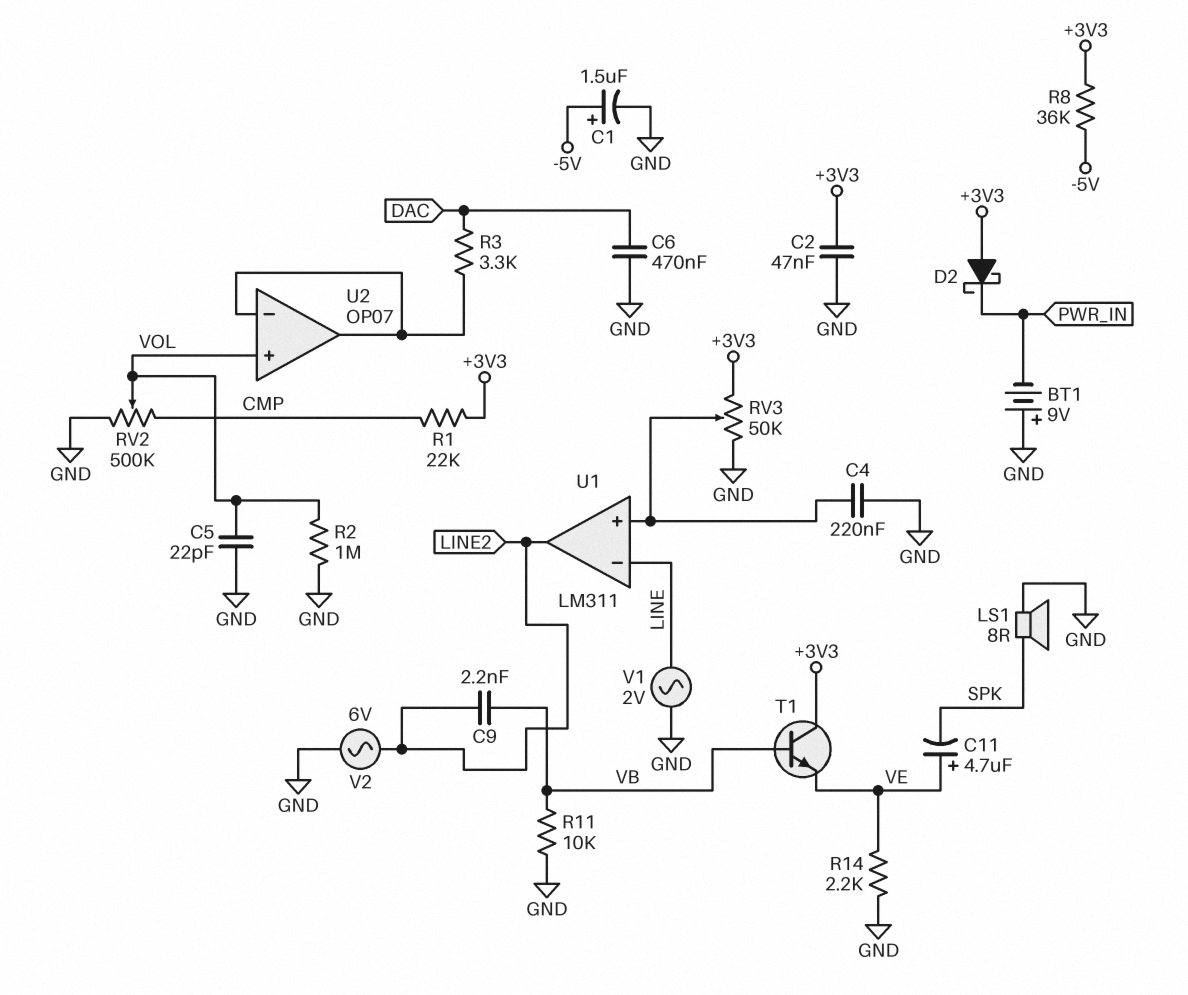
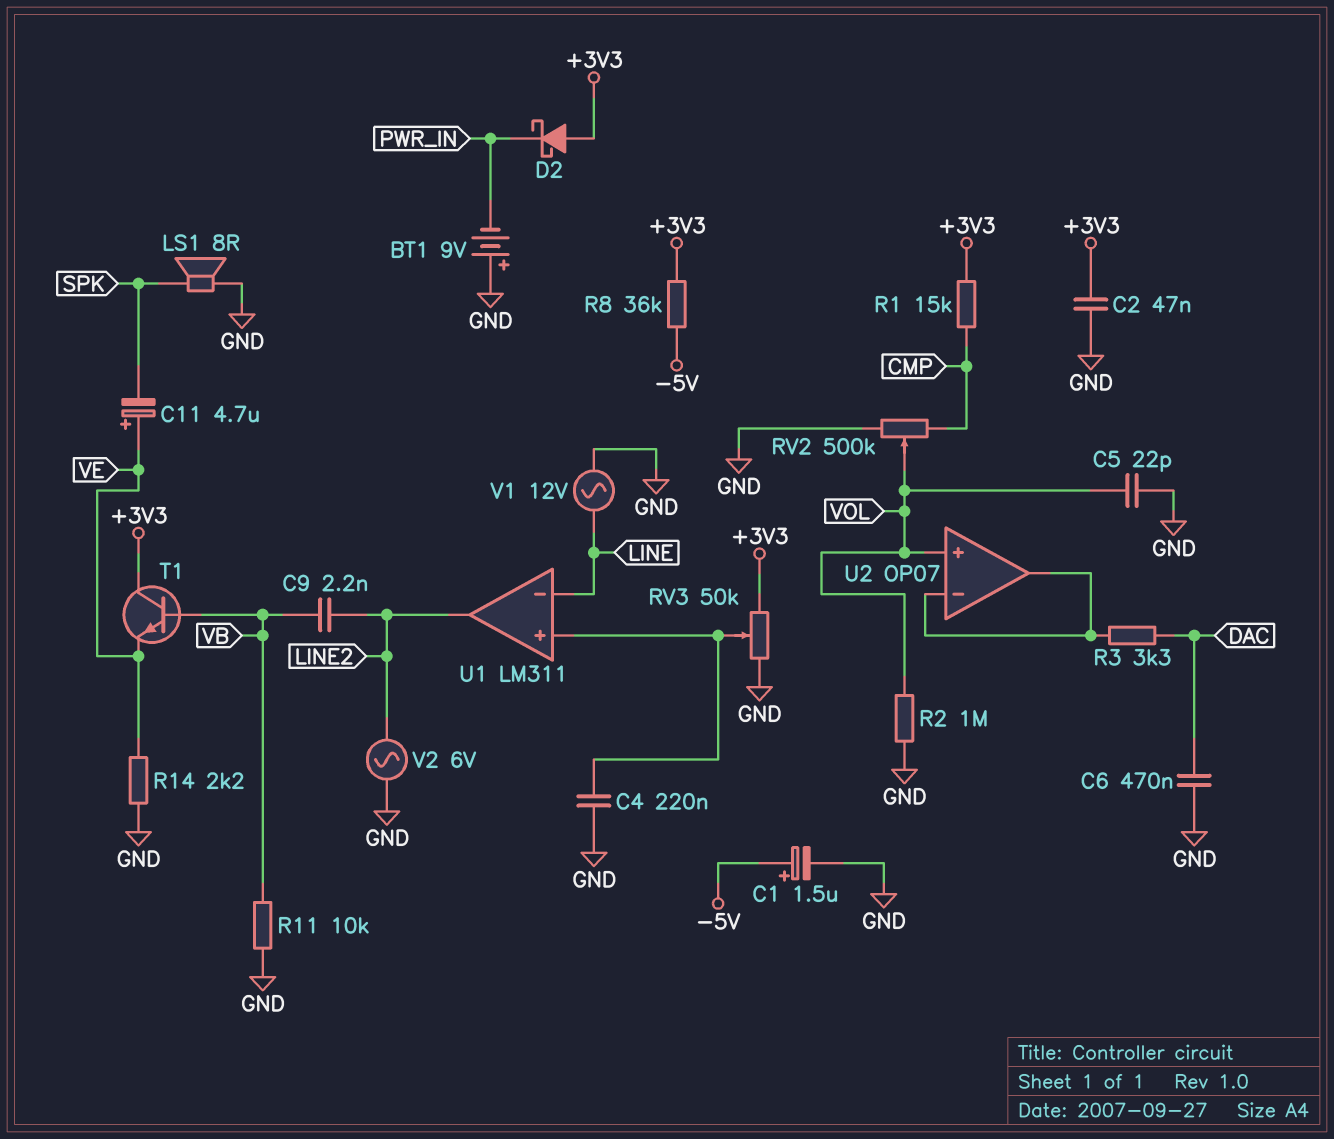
R1: 22k (+3V3, CMP) -> 15k (+3V3, CMP)
V1: AC 2V (GND, LINE) -> AC 12V (GND, LINE)

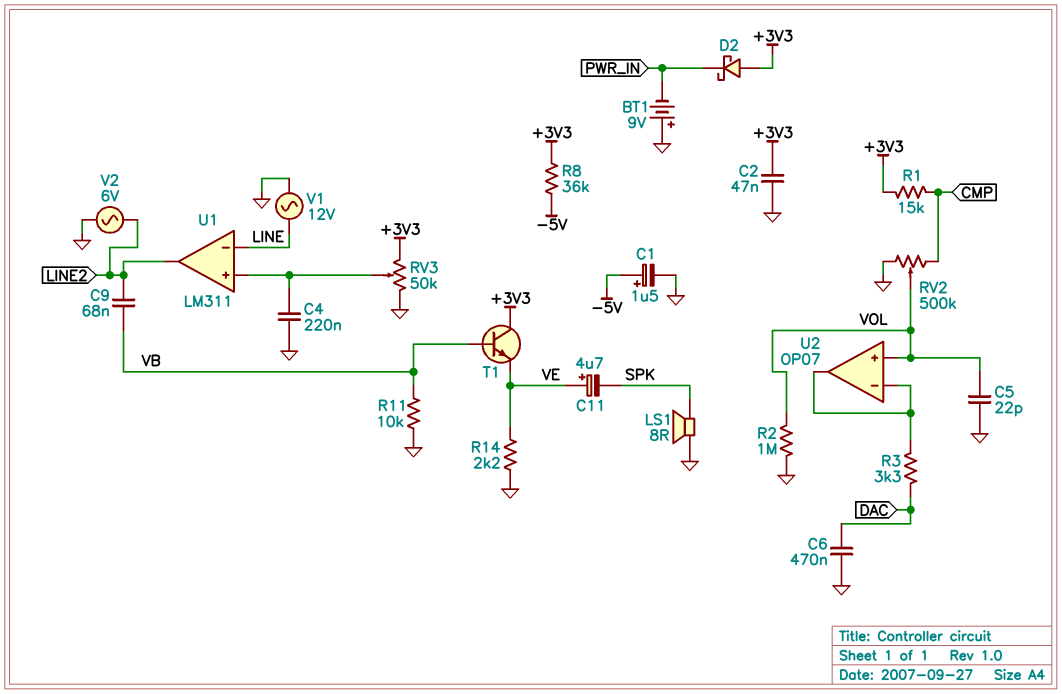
C9: 2.2nF (LINE2, VB) -> 68nF (LINE2, VB)

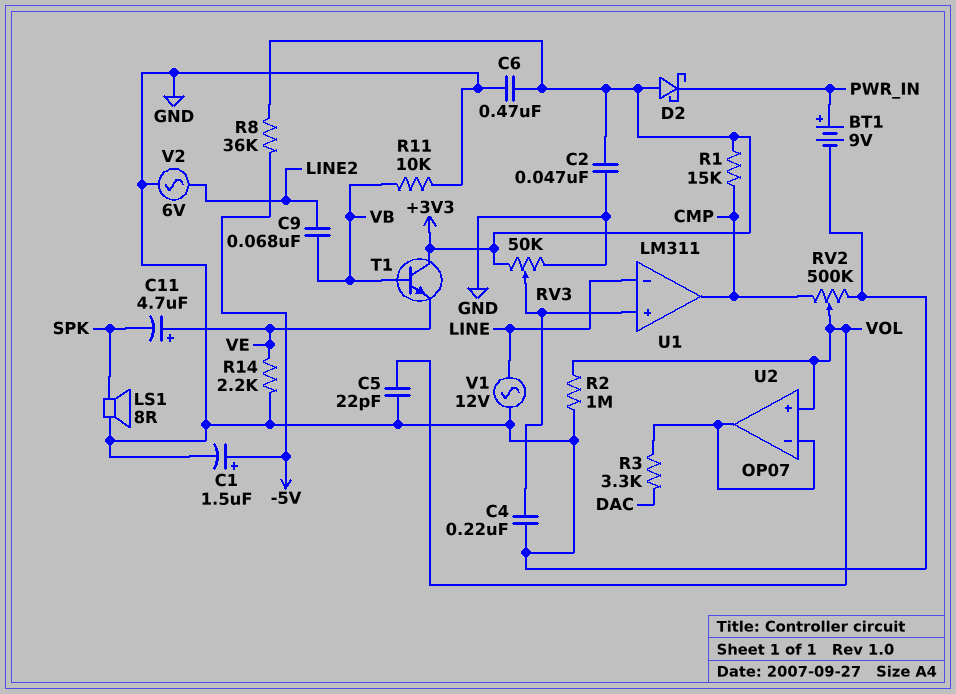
BT1: 9V (plus GND, minus PWR_IN) -> 9V (plus PWR_IN, minus GND)
C6: 470nF (DAC, GND) -> 470nF (+3V3, GND)
U1 pin out: LINE2 -> CMP

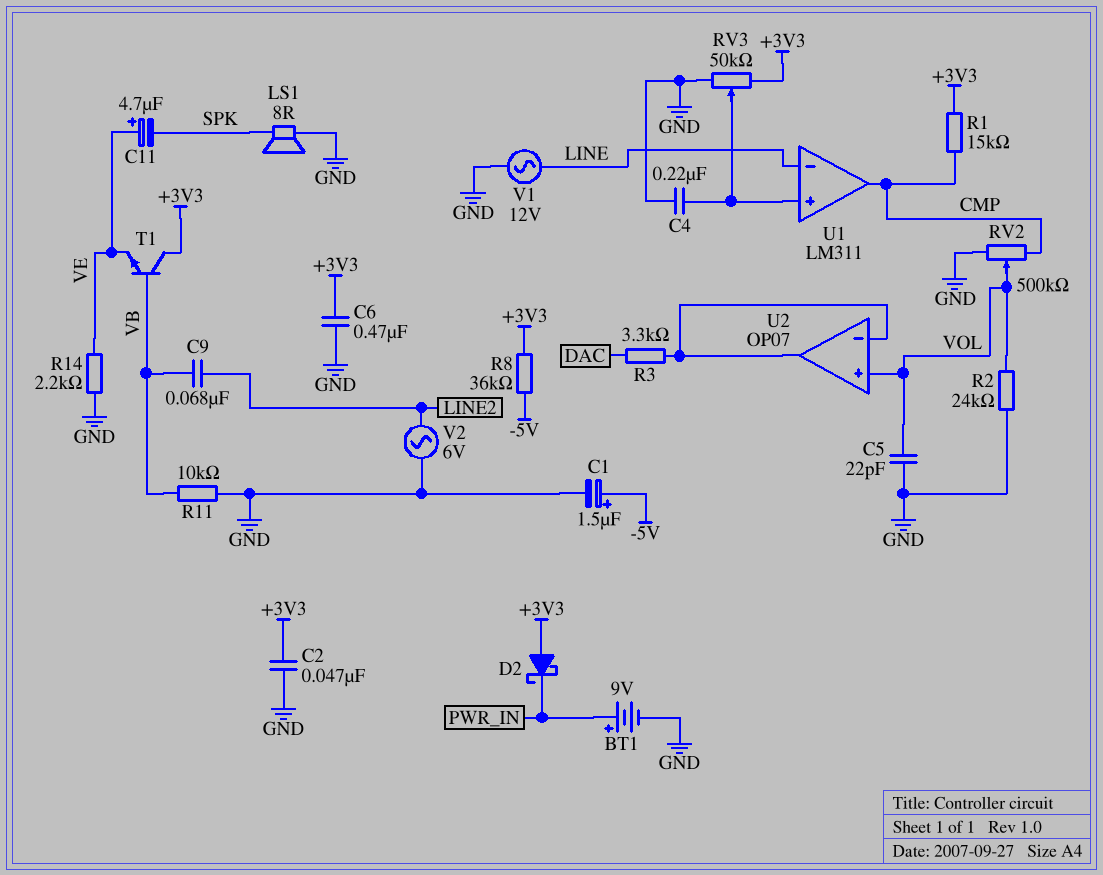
R2: 1M (GND, VOL) -> 24k (GND, VOL)

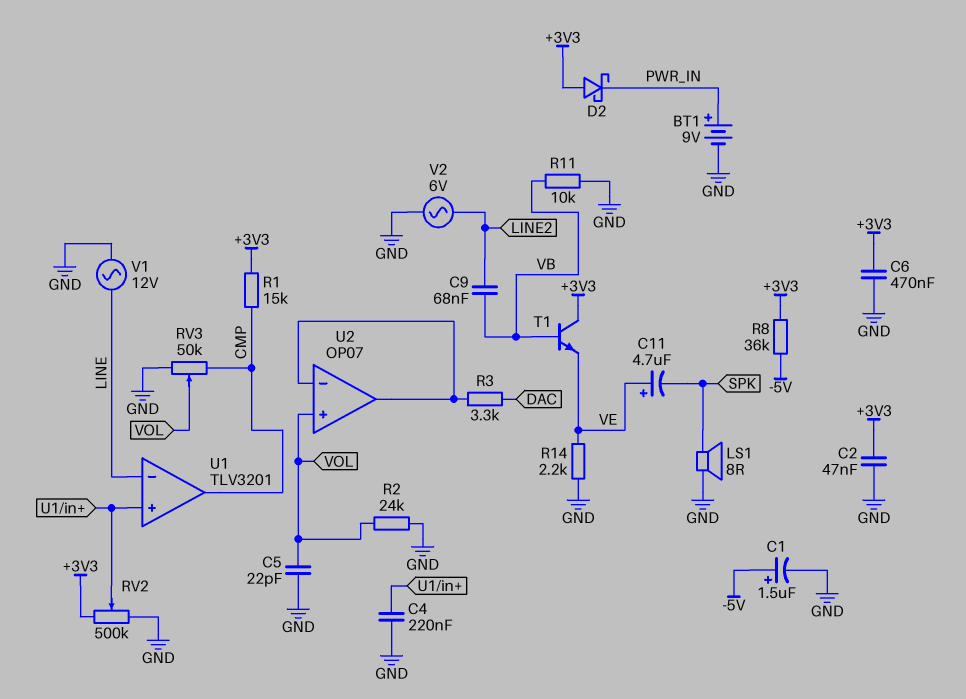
RV2: 500k (CMP, GND, wiper VOL) -> 500k (+3V3, GND, wiper U1/in+)
RV3: 50k (+3V3, GND, wiper U1/in+) -> 50k (CMP, GND, wiper VOL)
U1: LM311 -> TLV3201

